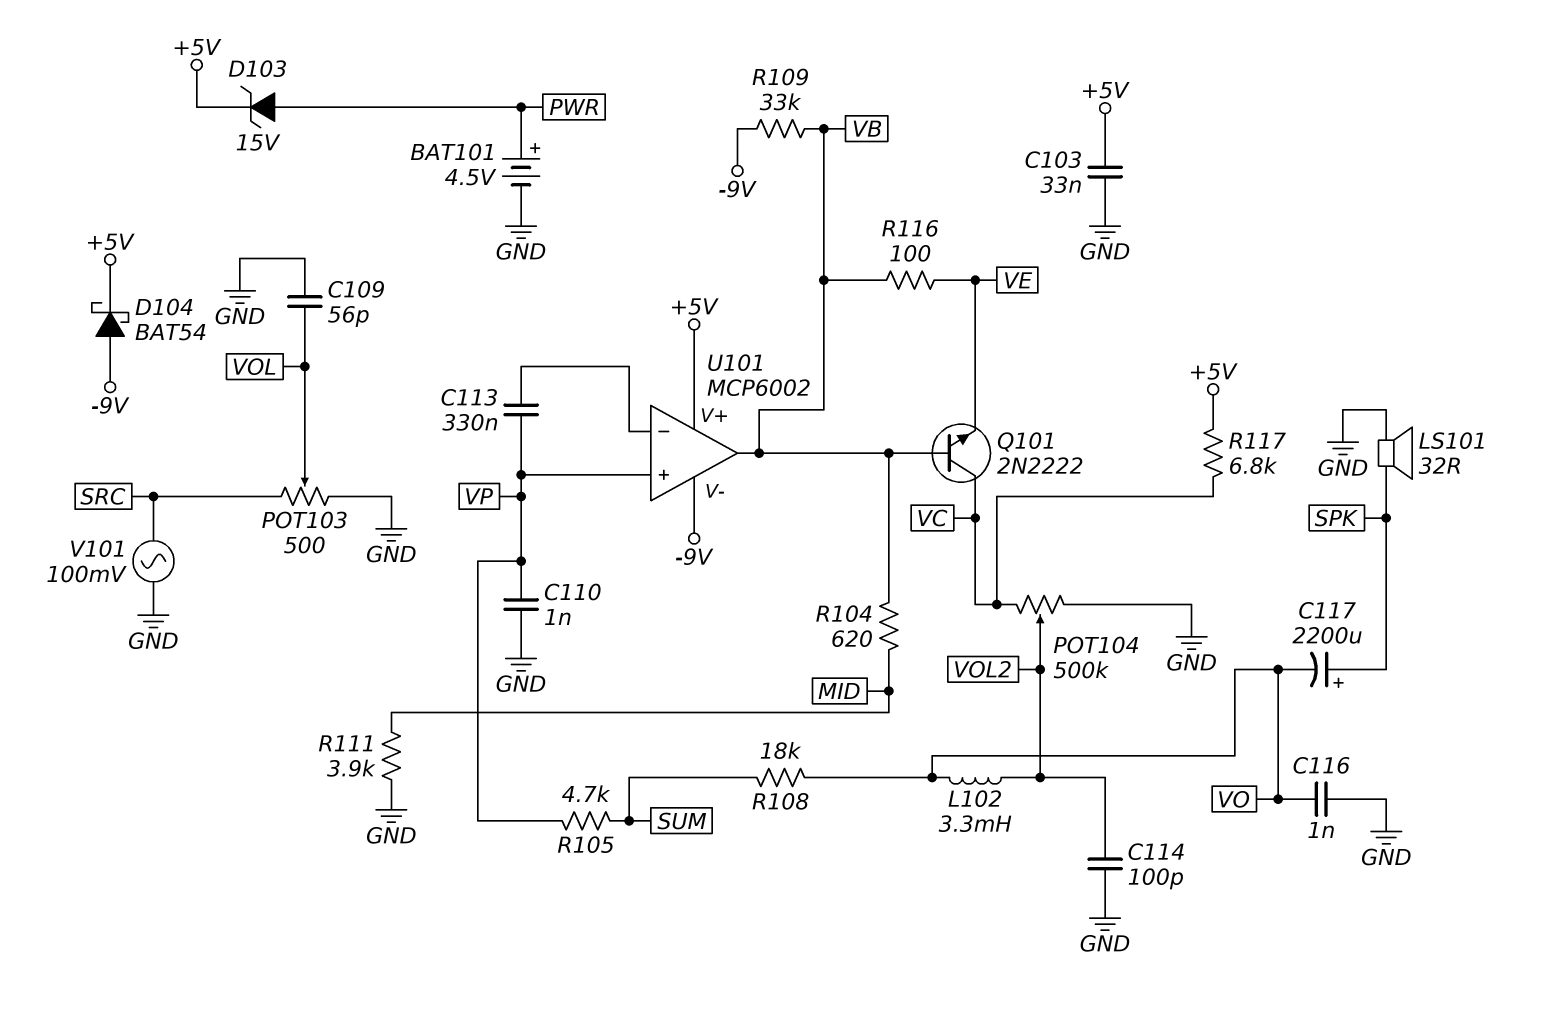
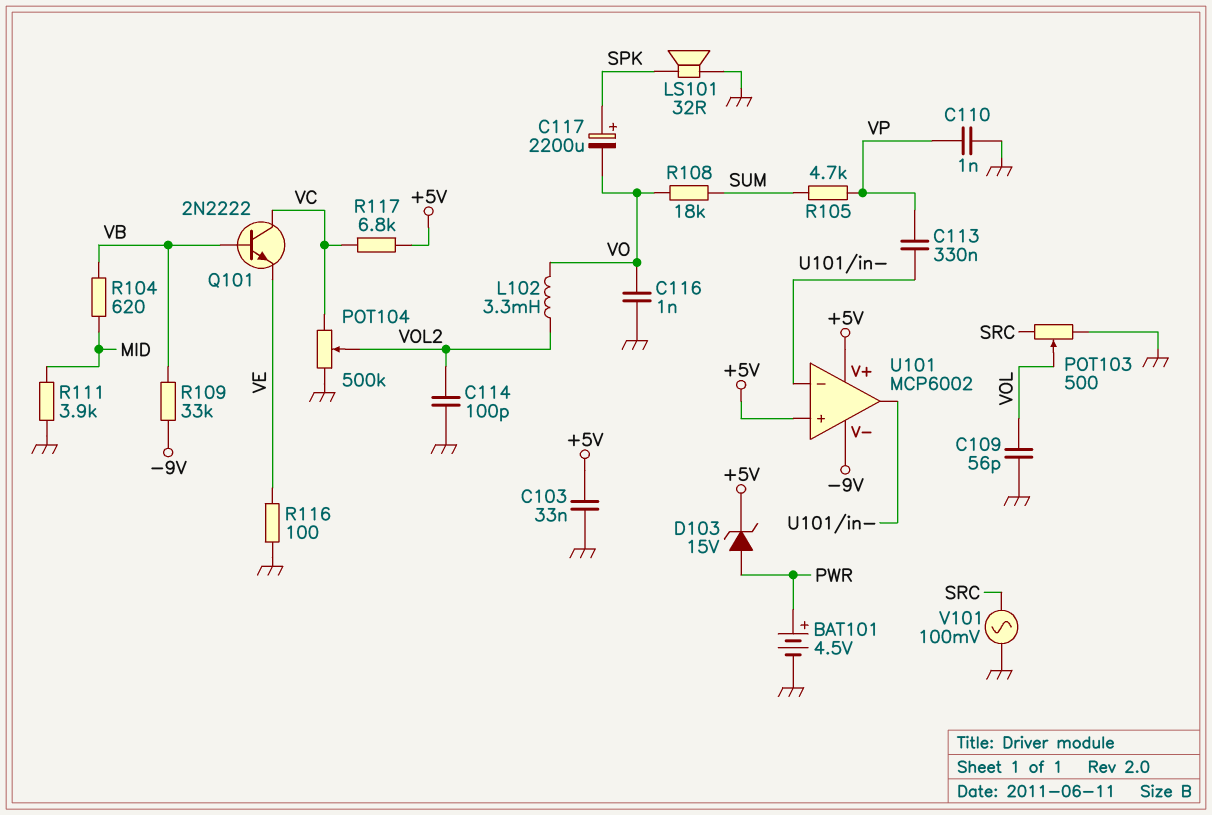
D104: schottky BAT54 (A -9V, K +5V) -> none
R116: 100 (VB, VE) -> 100 (GND, VE)
U101 pin in+: VP -> +5V
U101 pin out: VB -> U101/in-

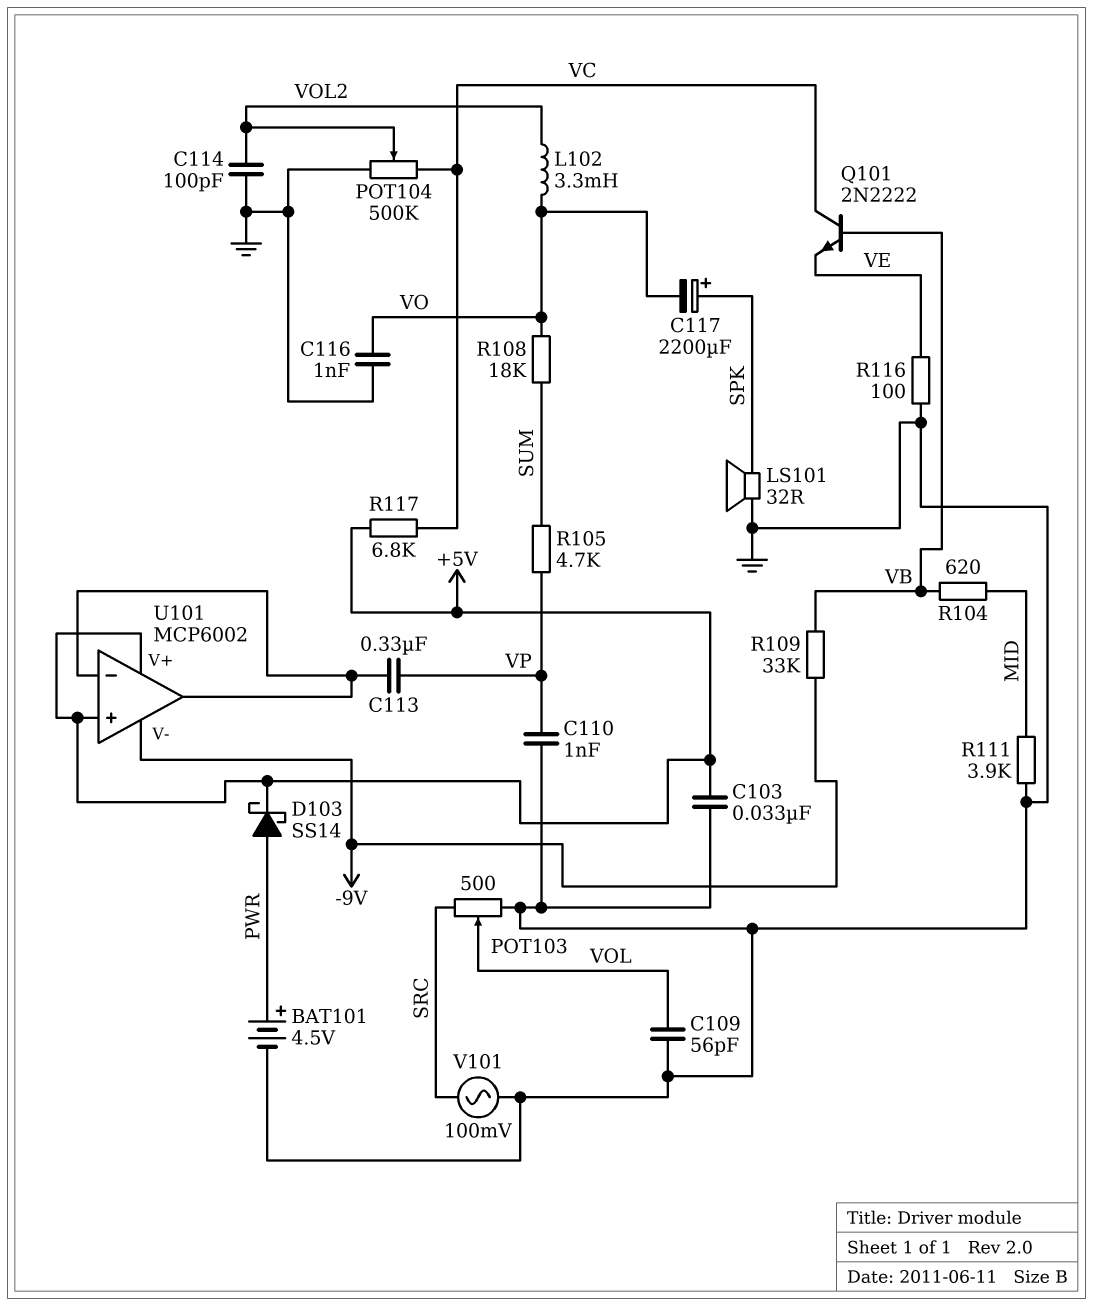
D103: zener 15V (A PWR, K +5V) -> schottky SS14 (A PWR, K +5V)

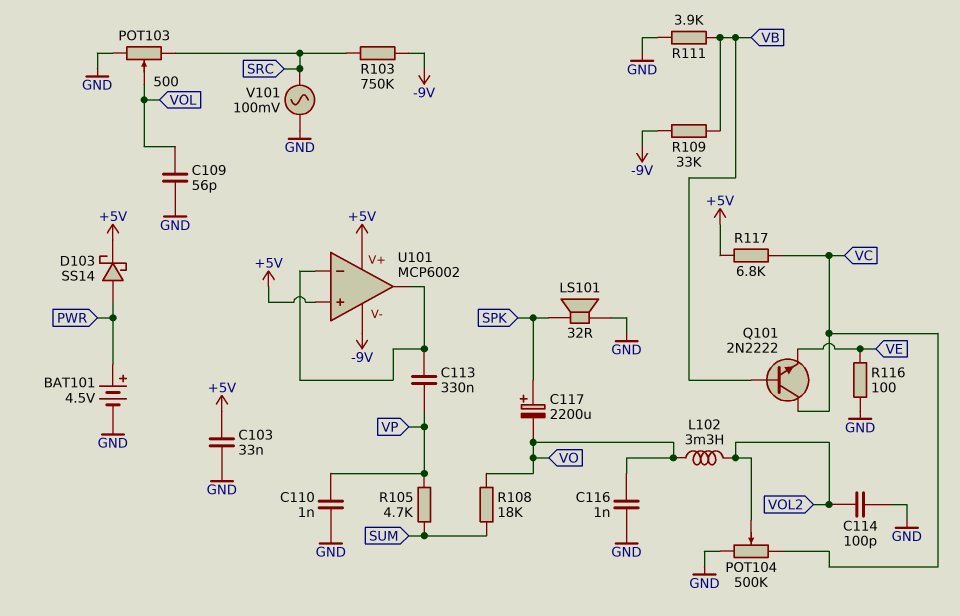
R103: none -> 750k (-9V, SRC)
R104: 620 (MID, VB) -> none
R111: 3.9k (GND, MID) -> 3.9k (GND, VB)

